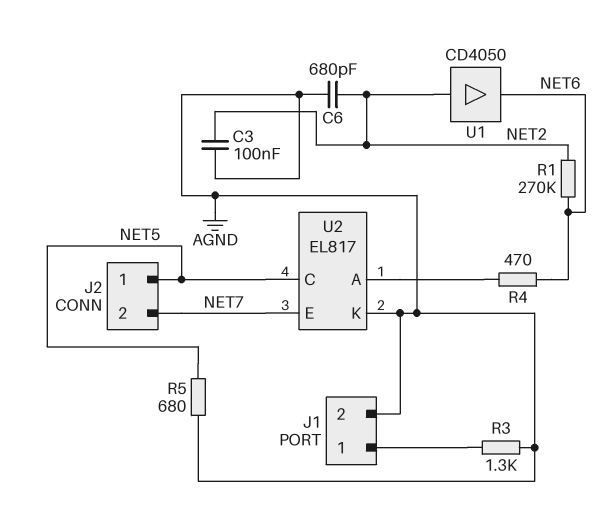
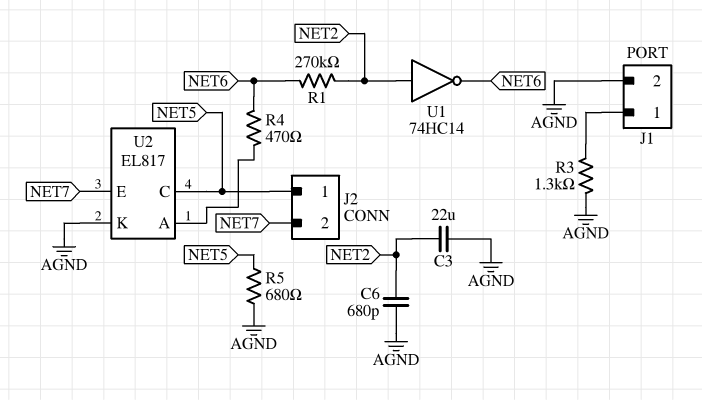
C3: 100nF (AGND, NET2) -> 22uF (AGND, NET2)
U1: buffer CD4050 (in NET2, out NET6) -> NOT 74HC14 (in NET2, out NET6)

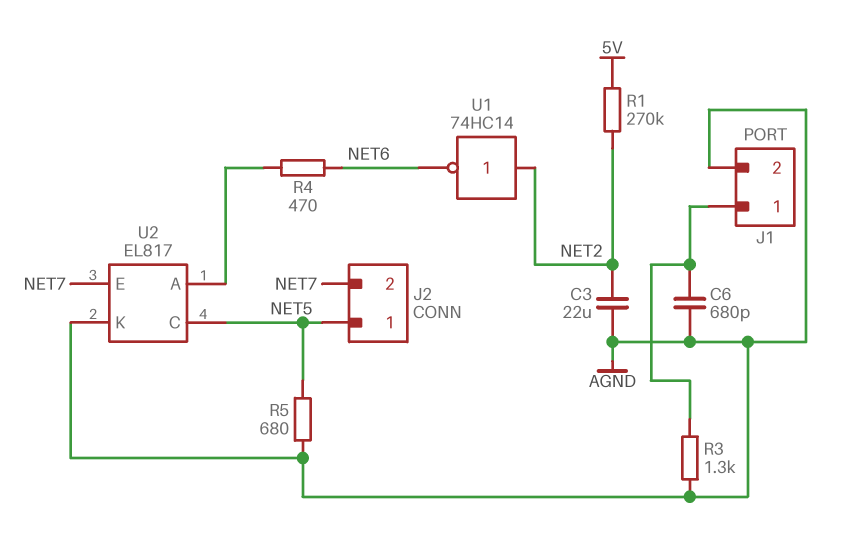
C6: 680pF (AGND, NET2) -> 680pF (AGND, J1/1)
R1: 270k (NET2, NET6) -> 270k (5V, NET2)

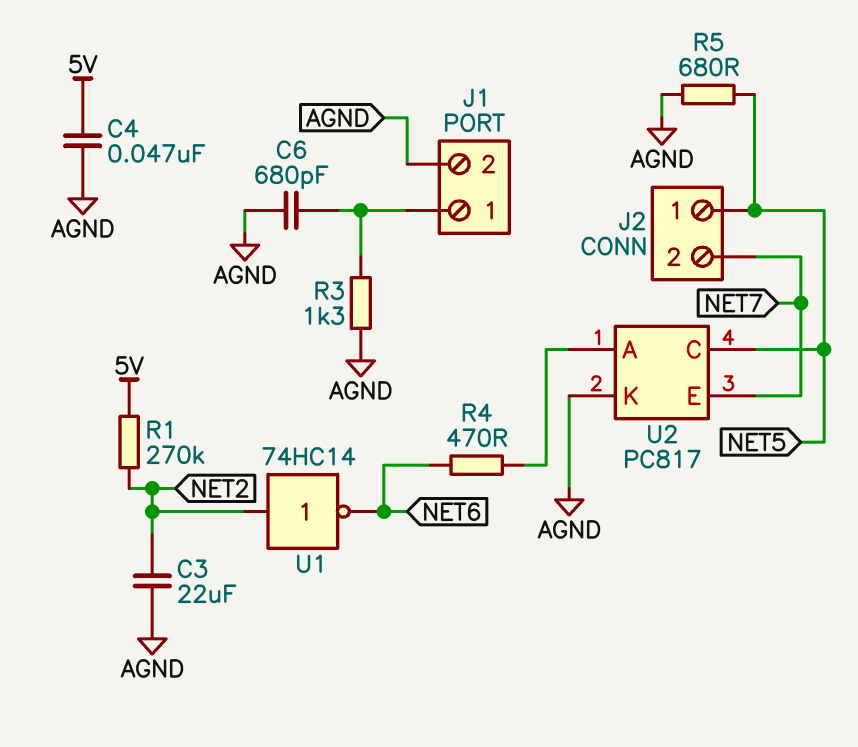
C4: none -> 47nF (5V, AGND)
U2: EL817 -> PC817

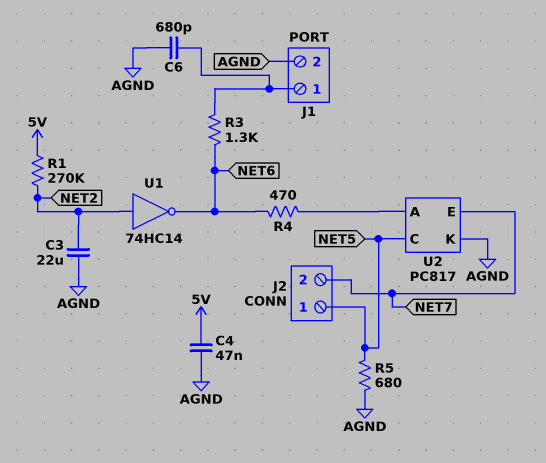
R3: 1.3k (AGND, J1/1) -> 1.3k (J1/1, NET6)

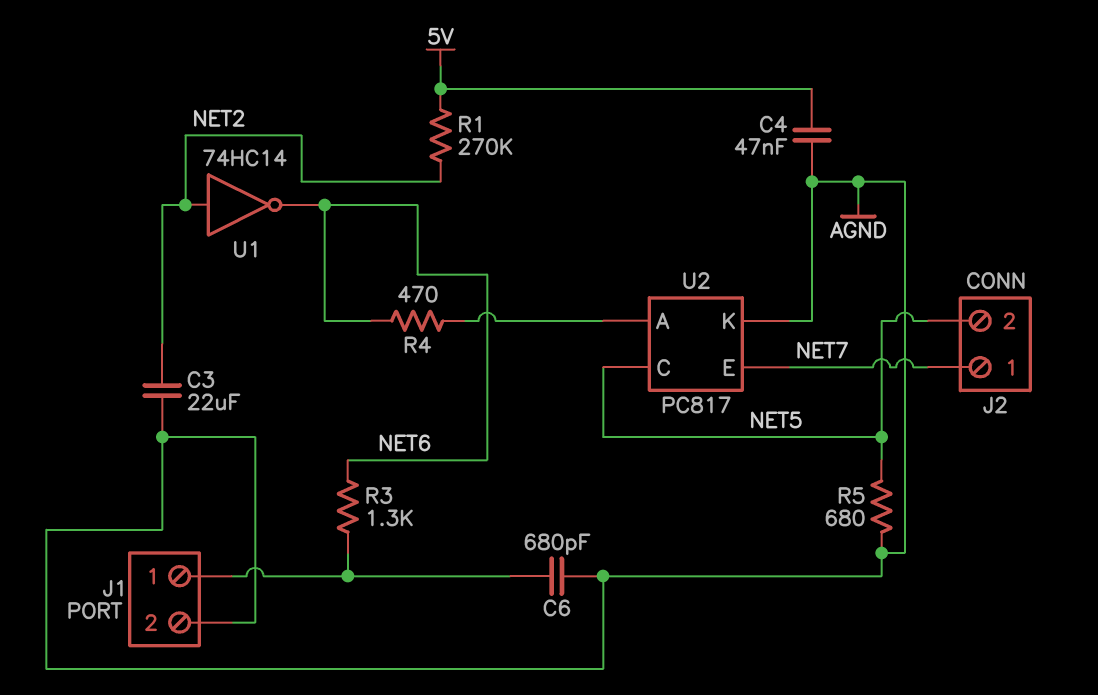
J2 pin 1: NET5 -> NET7
J2 pin 2: NET7 -> NET5

